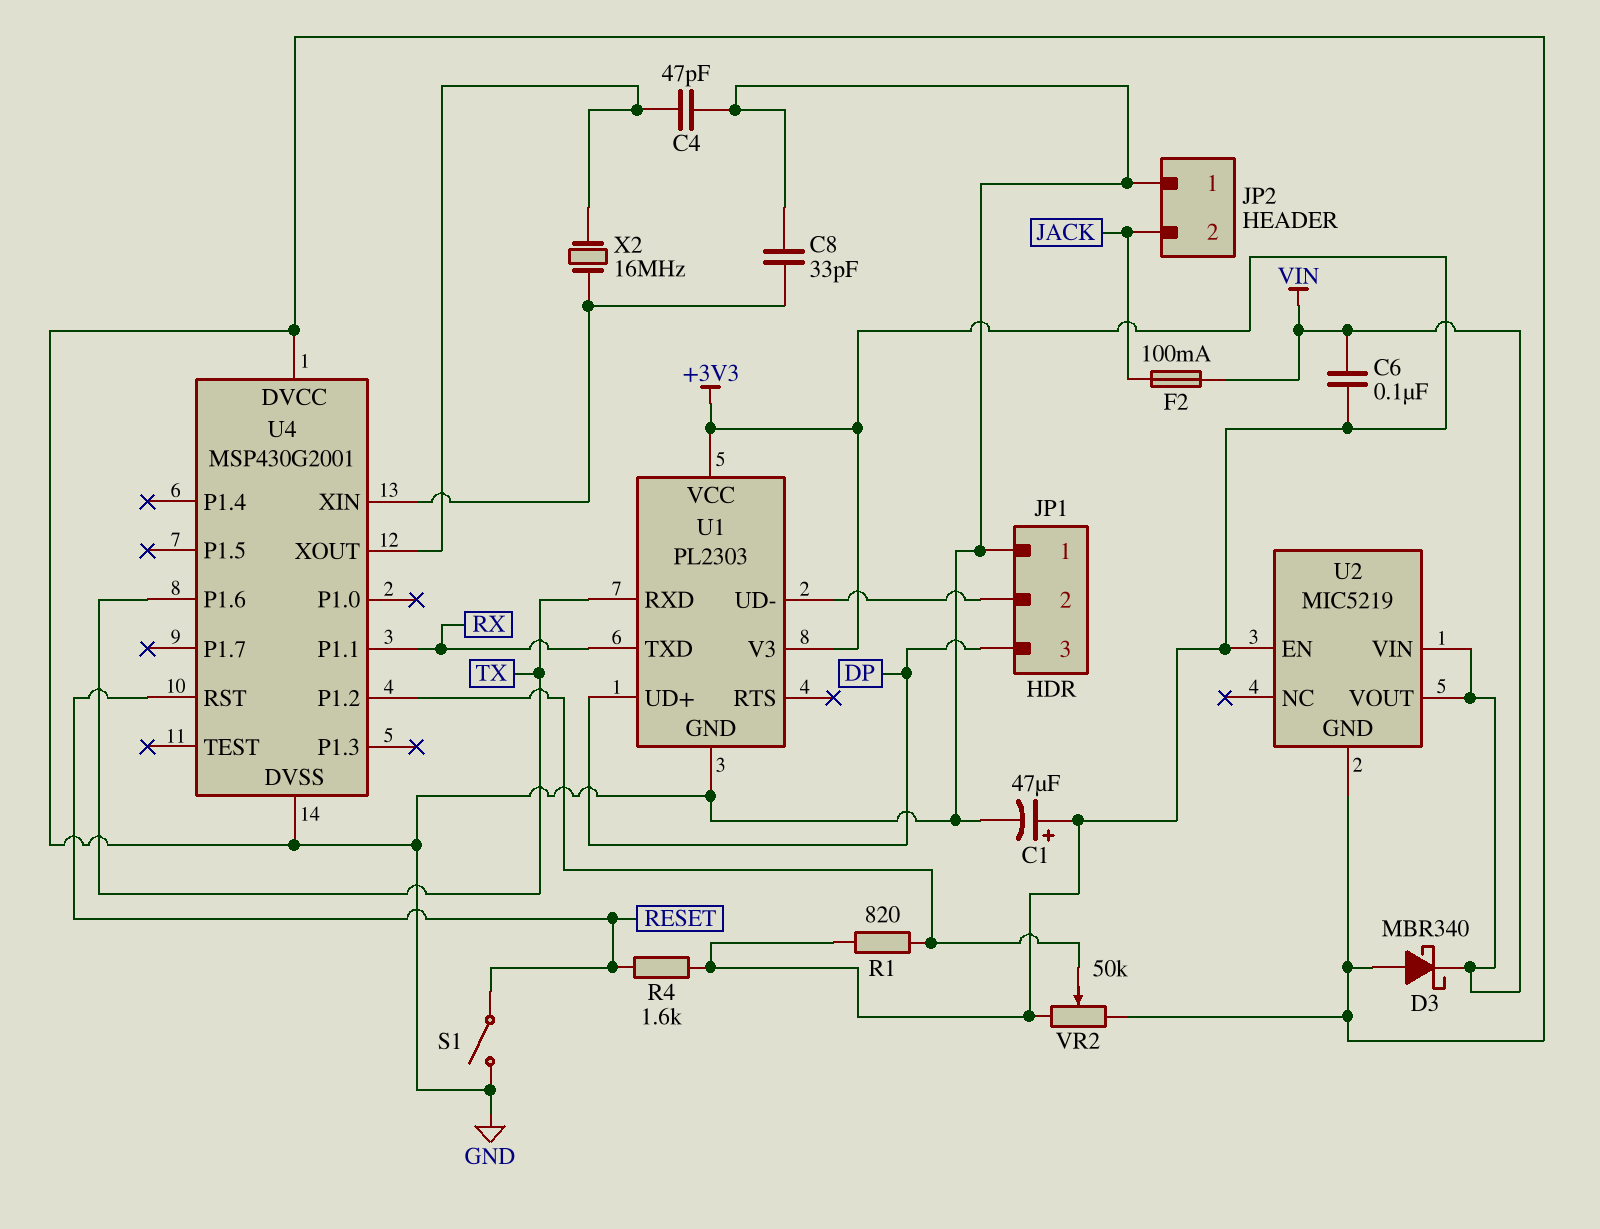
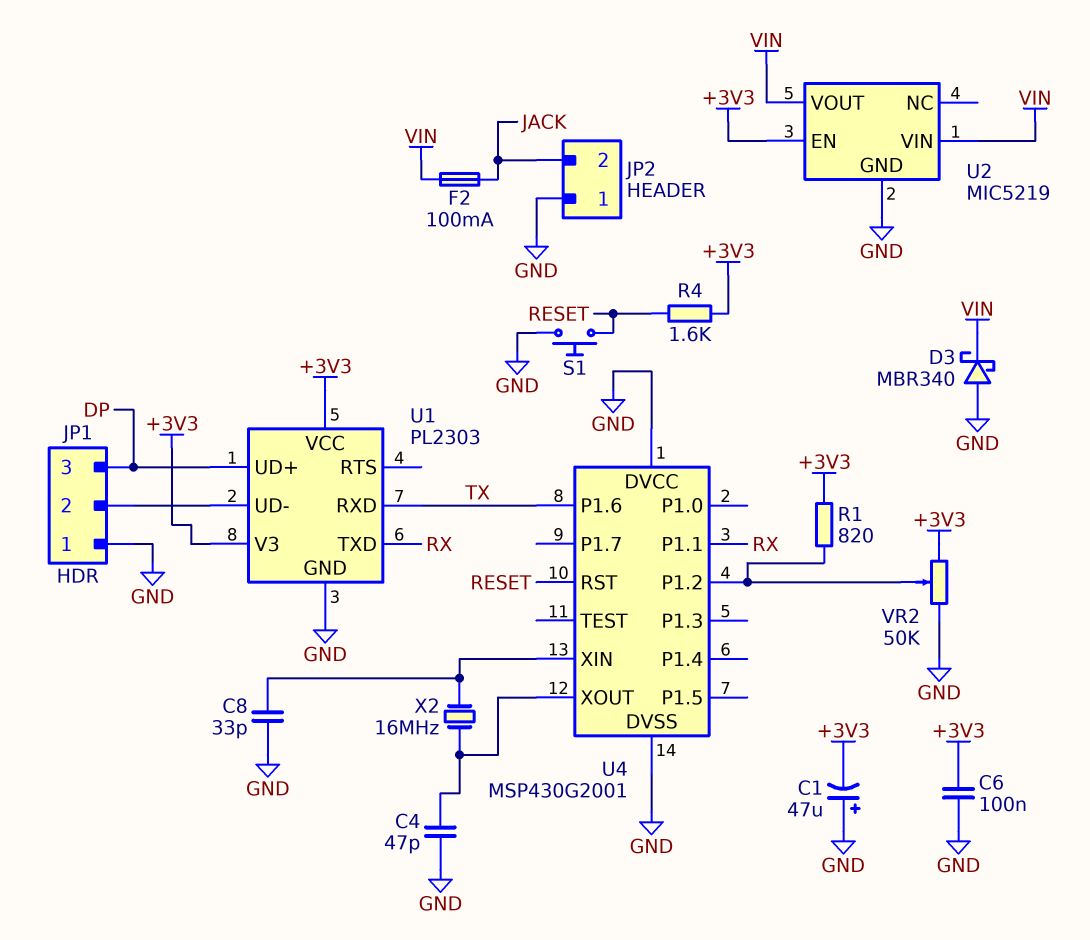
C1: 47uF (plus +3V3, minus GND) -> 47uF (plus GND, minus +3V3)
C6: 100nF (+3V3, VIN) -> 100nF (+3V3, GND)
S1: switch (GND, RESET) -> button (GND, RESET)

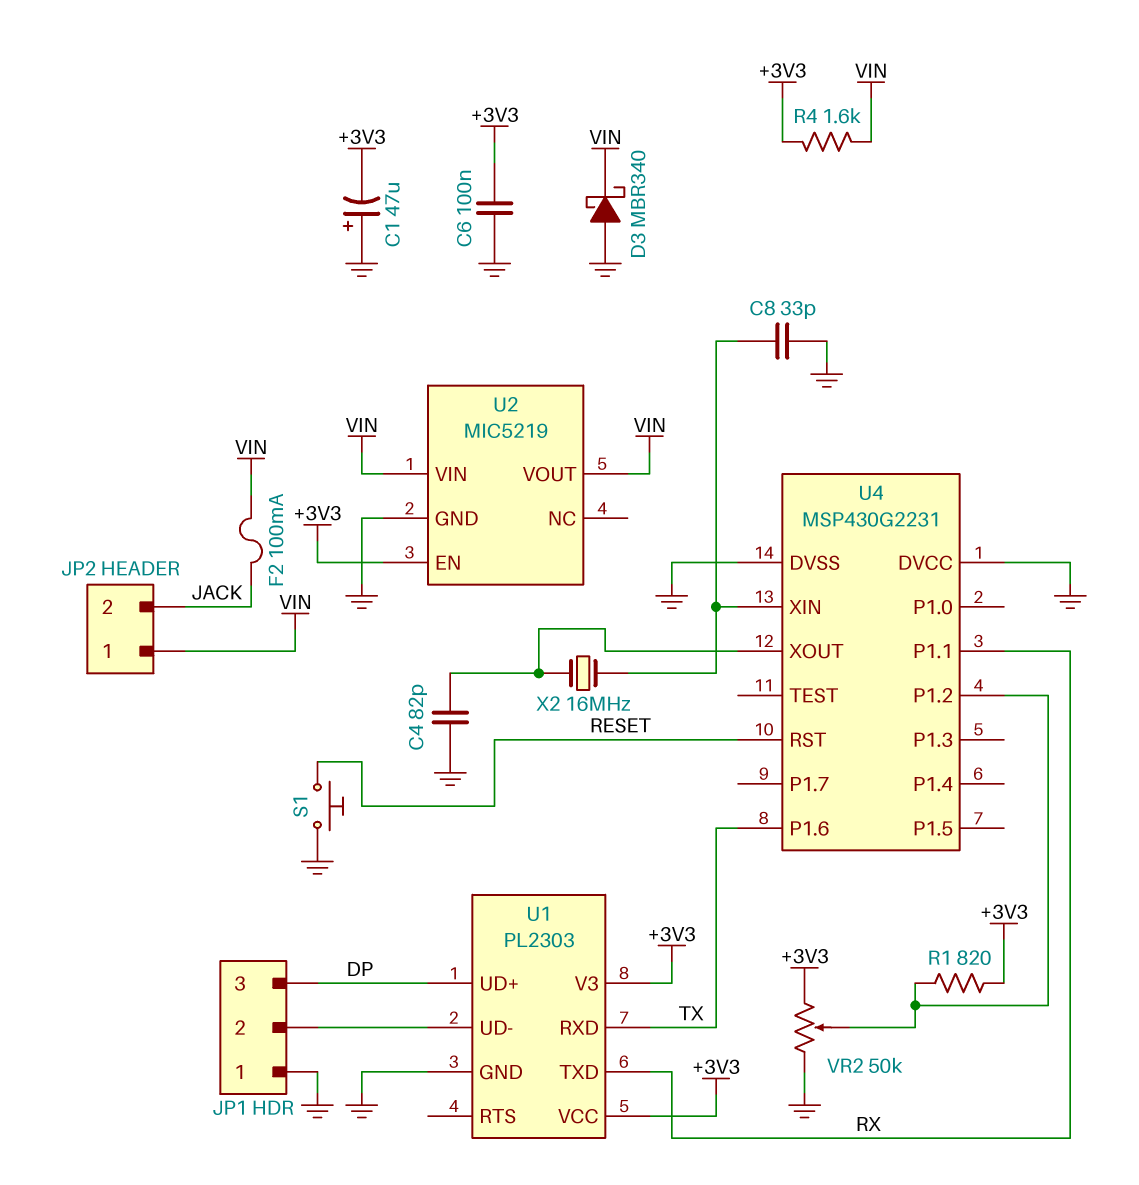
C4: 47pF (GND, U4/XOUT) -> 82pF (GND, U4/XOUT)
JP2 pin 1: GND -> VIN
R4: 1.6k (+3V3, RESET) -> 1.6k (+3V3, VIN)
U4: MSP430G2001 -> MSP430G2231

